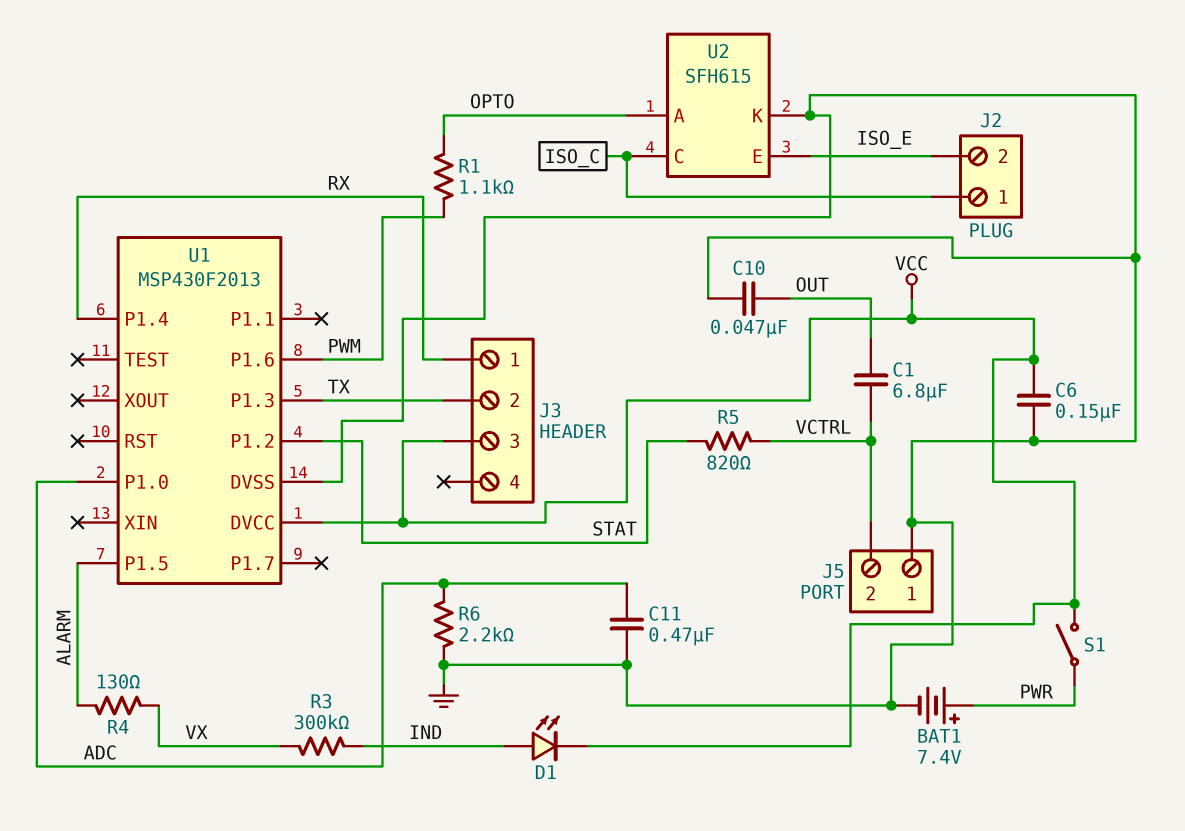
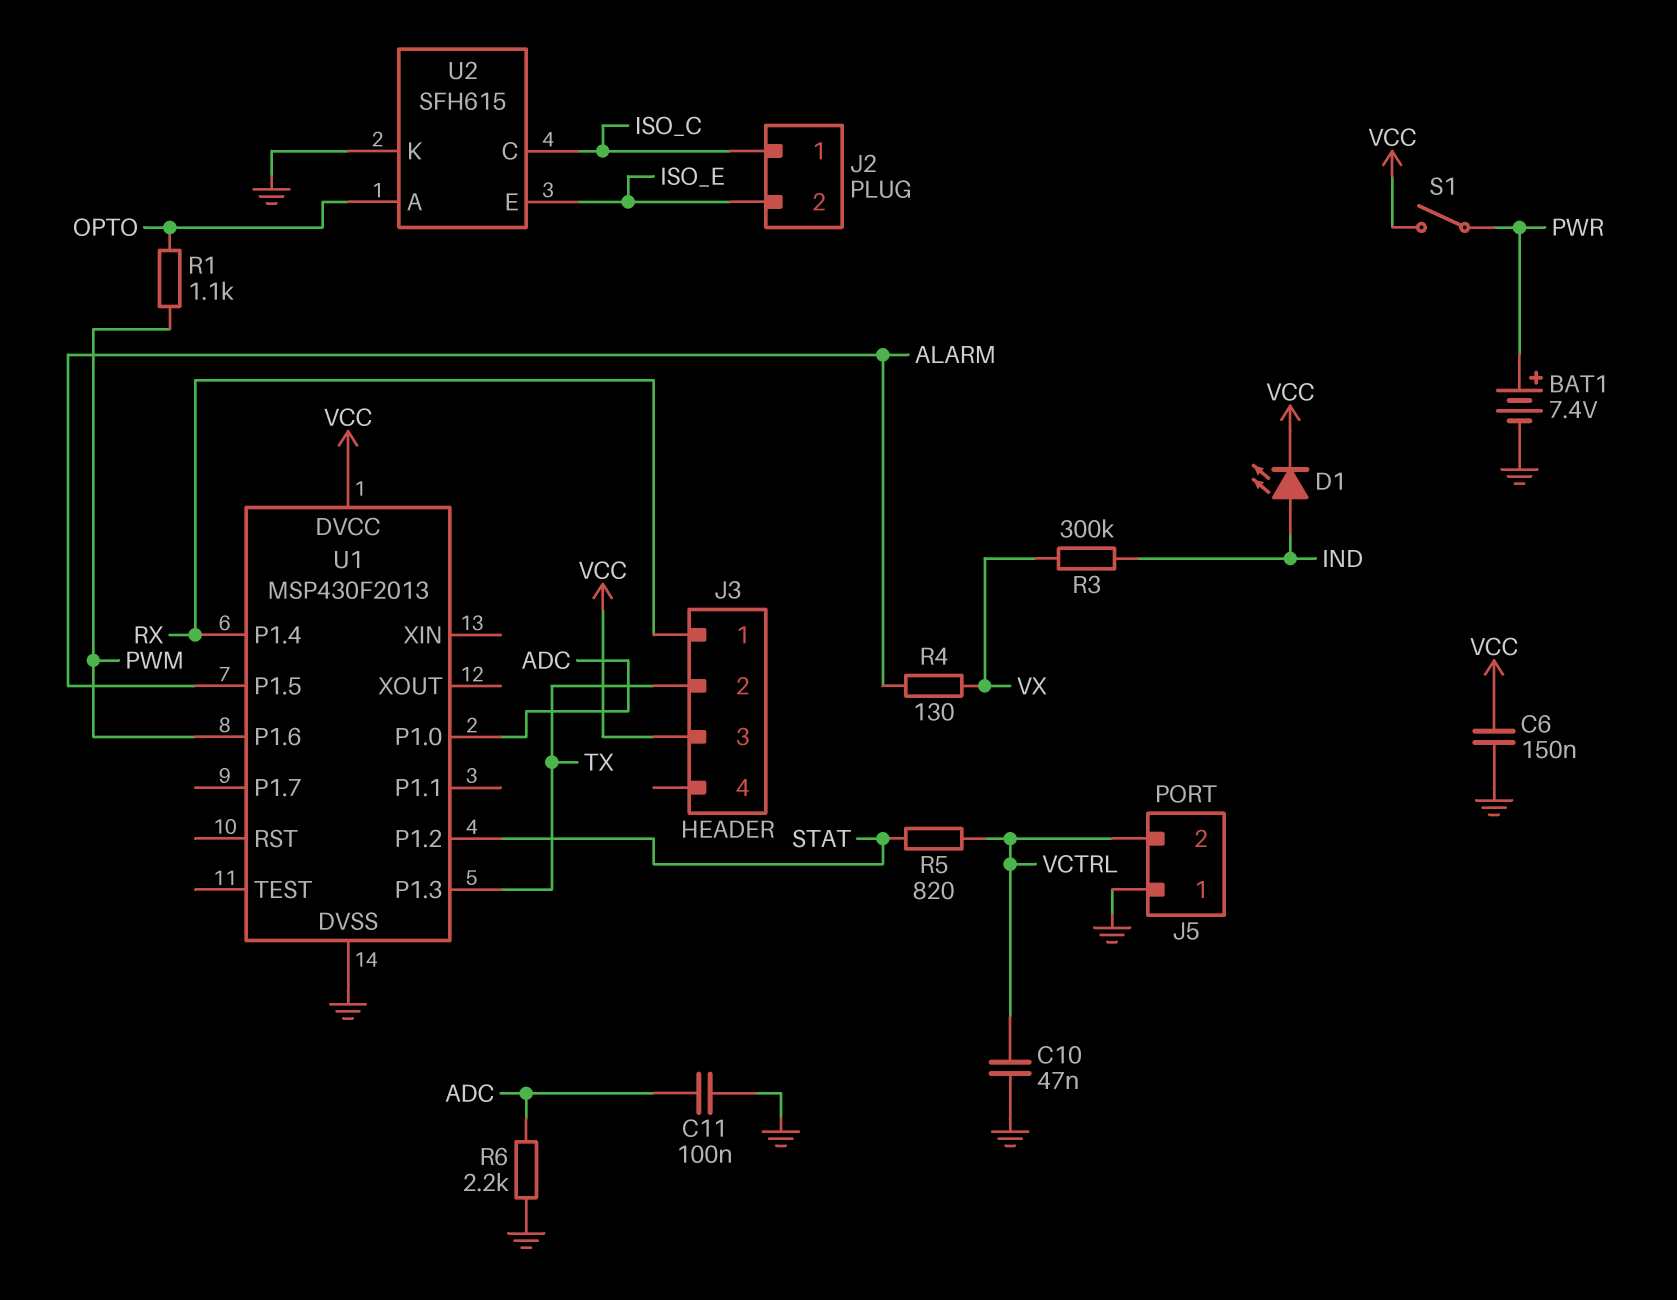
C1: 6.8uF (OUT, VCTRL) -> none
C10: 47nF (GND, OUT) -> 47nF (GND, VCTRL)
C11: 470nF (ADC, GND) -> 100nF (ADC, GND)

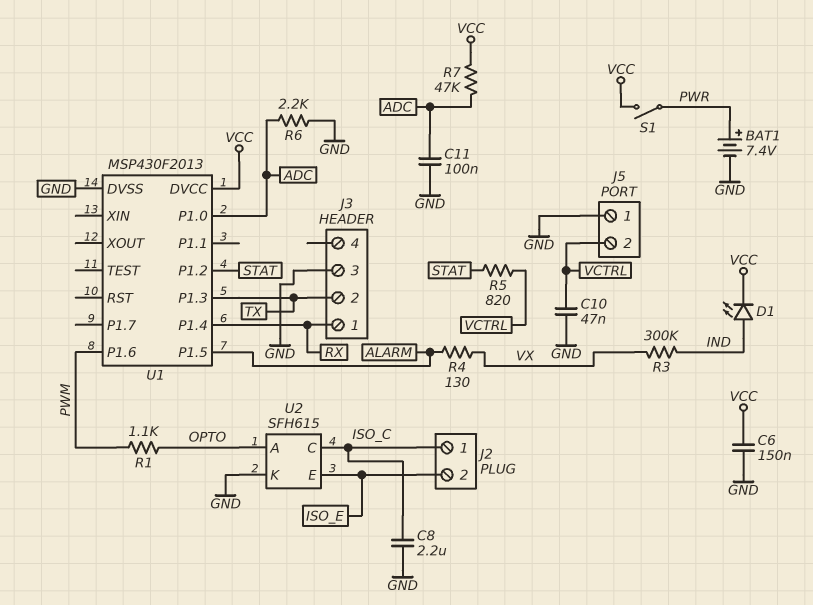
C8: none -> 2.2uF (GND, ISO_C)
J3 pin 3: VCC -> GND
R7: none -> 47k (ADC, VCC)

